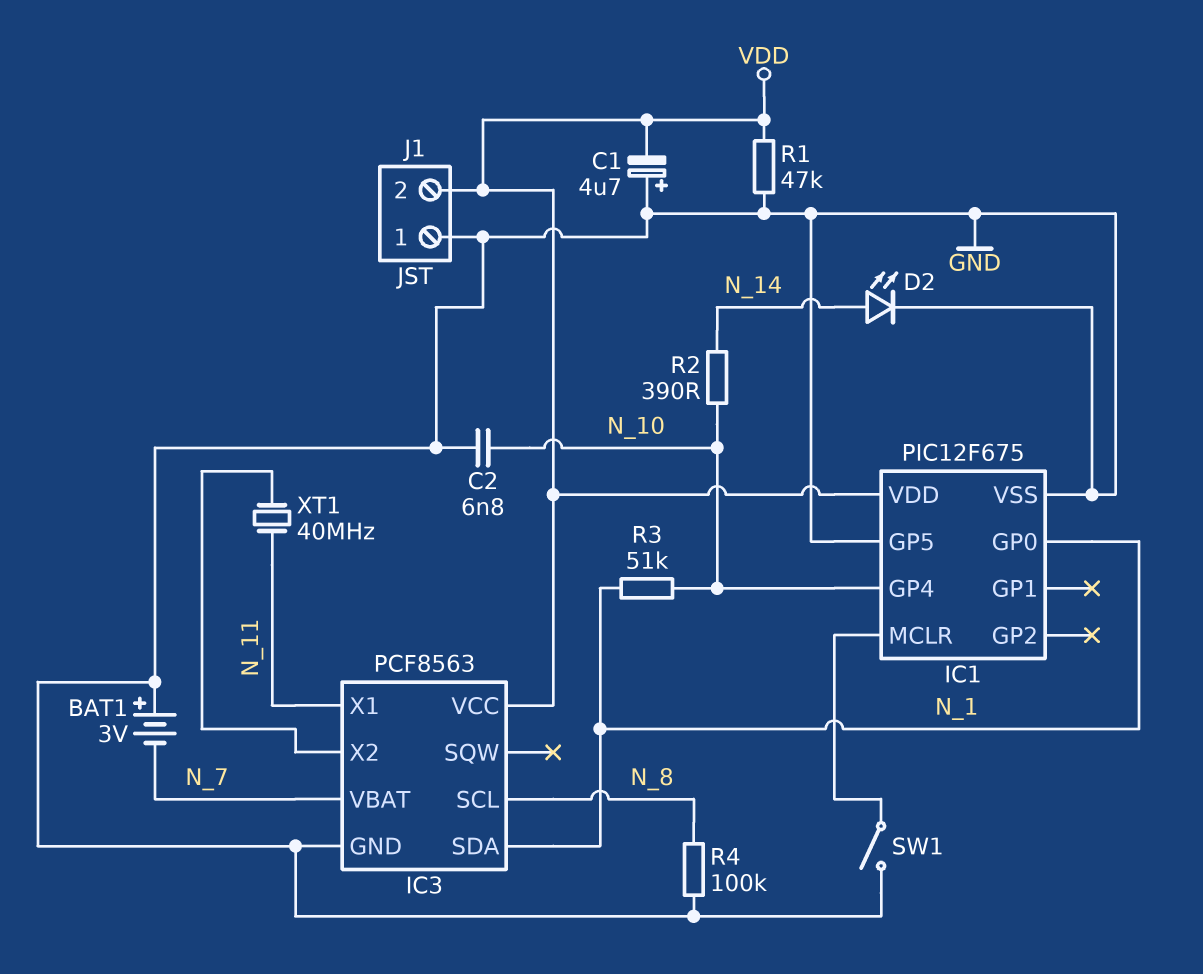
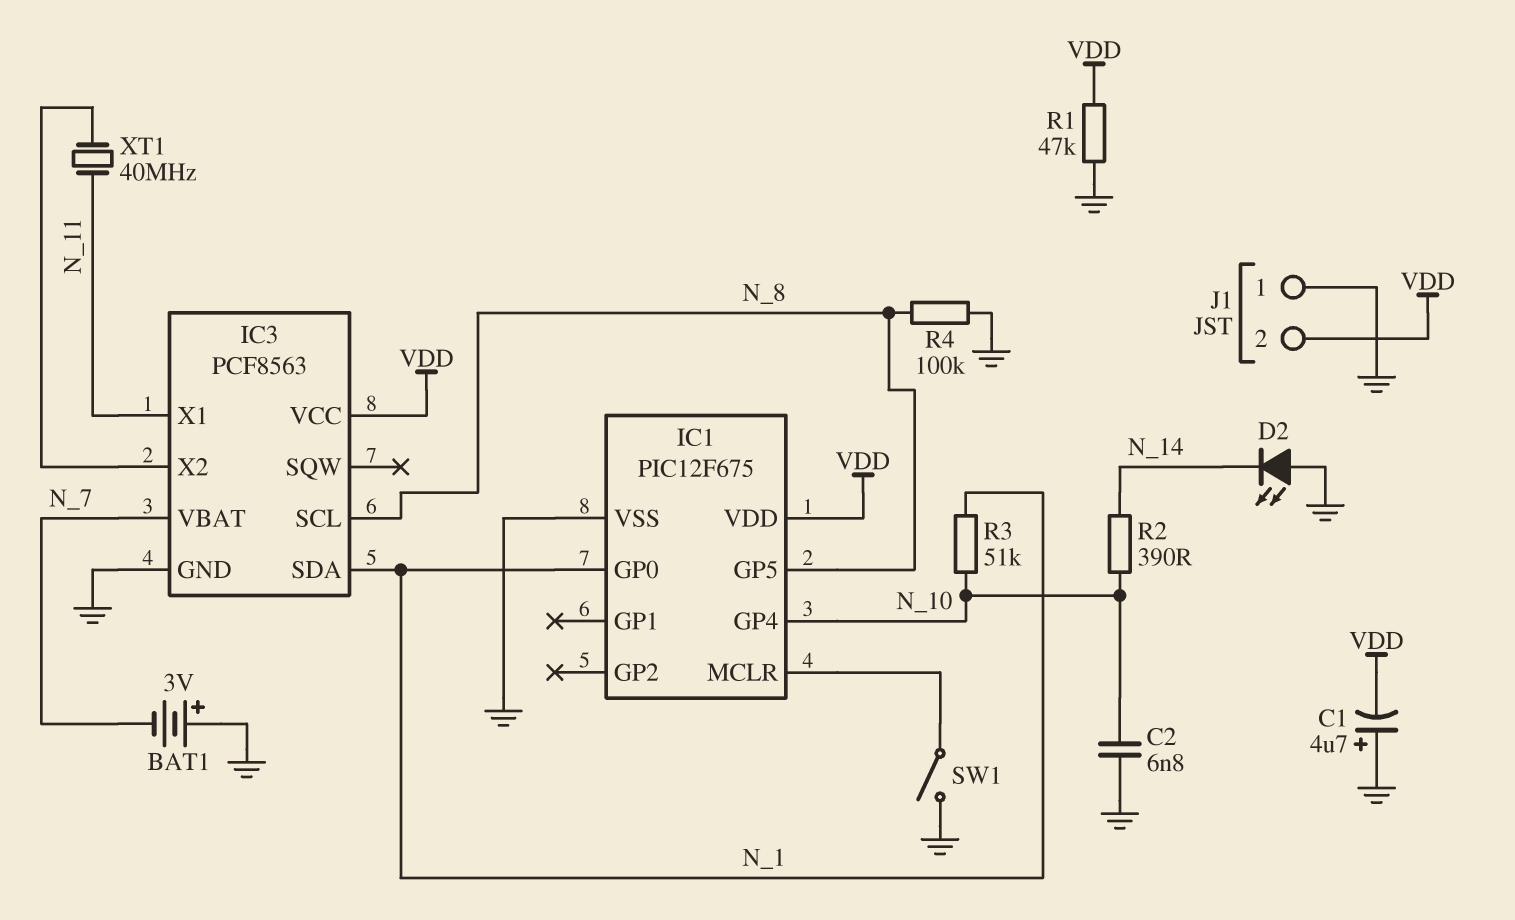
D2: LED (A N_14, K GND) -> LED (A GND, K N_14)
IC1 pin GP5: GND -> N_8

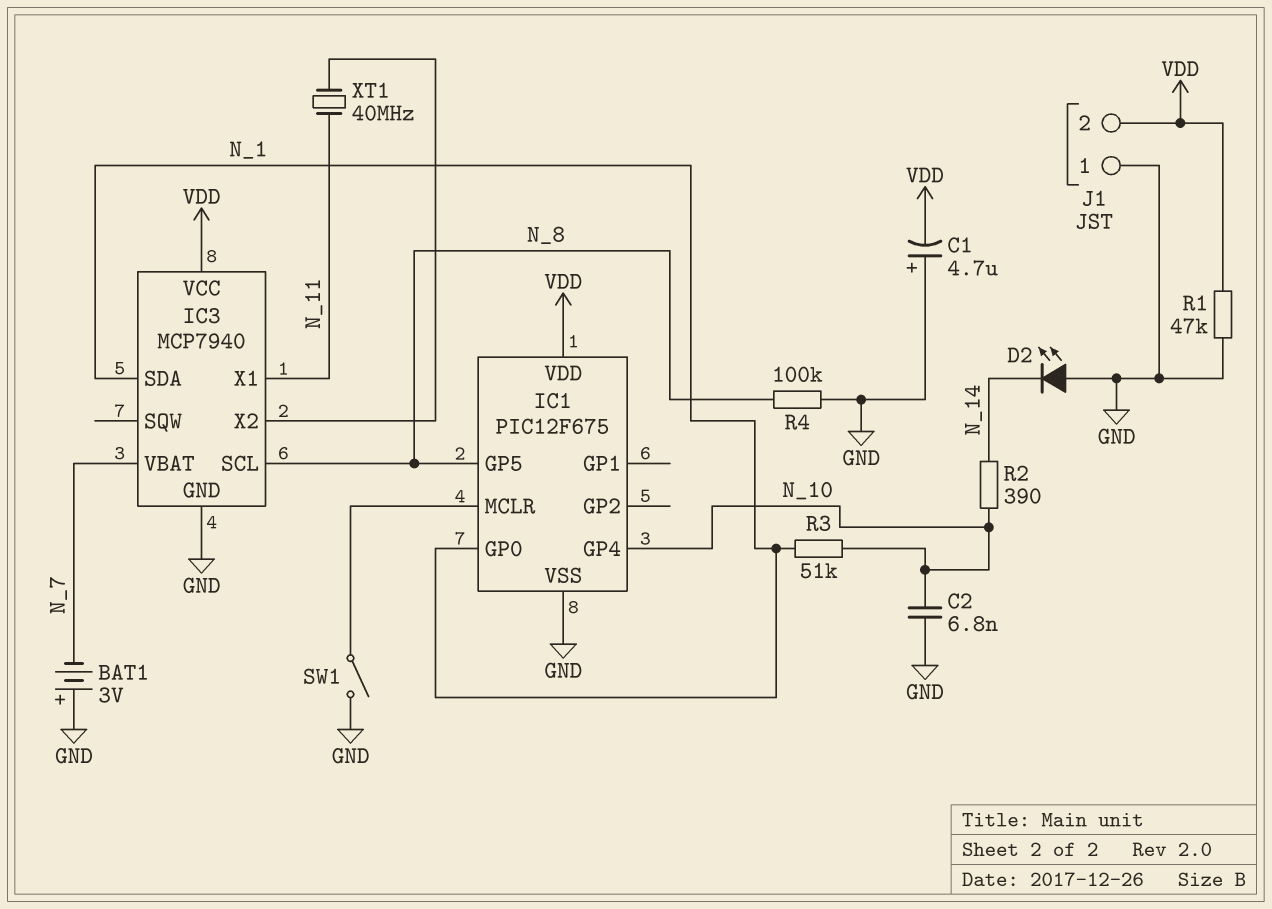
IC3: PCF8563 -> MCP7940

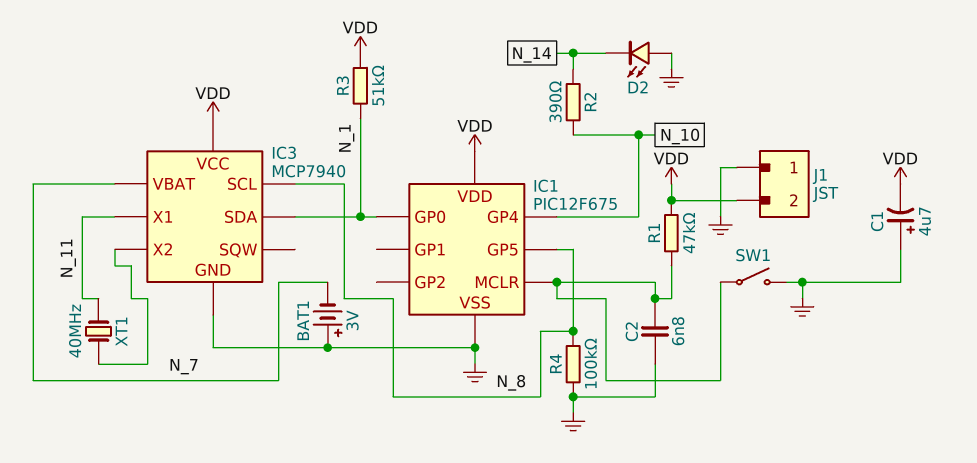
C2: 6.8nF (GND, N_10) -> 6.8nF (GND, IC1/MCLR)
R1: 47k (GND, VDD) -> 47k (IC1/MCLR, VDD)
R3: 51k (N_1, N_10) -> 51k (N_1, VDD)

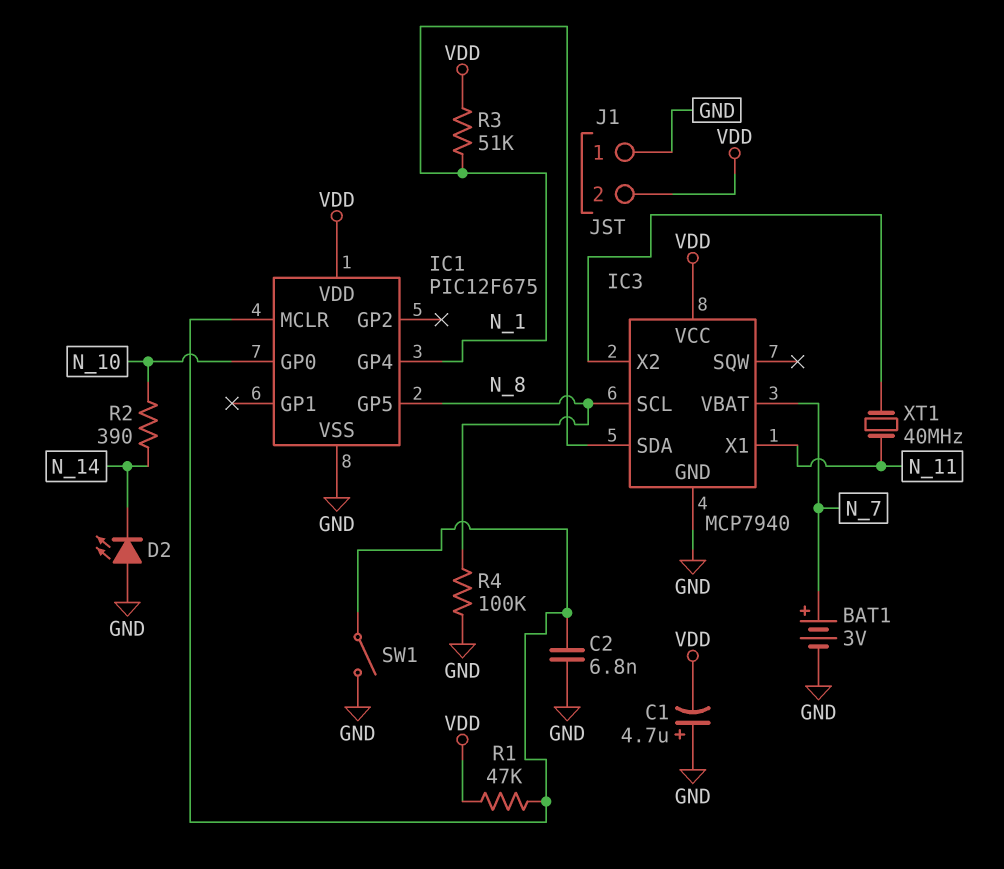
BAT1: 3V (plus GND, minus N_7) -> 3V (plus N_7, minus GND)
IC1 pin GP0: N_1 -> N_10
IC1 pin GP4: N_10 -> N_1

